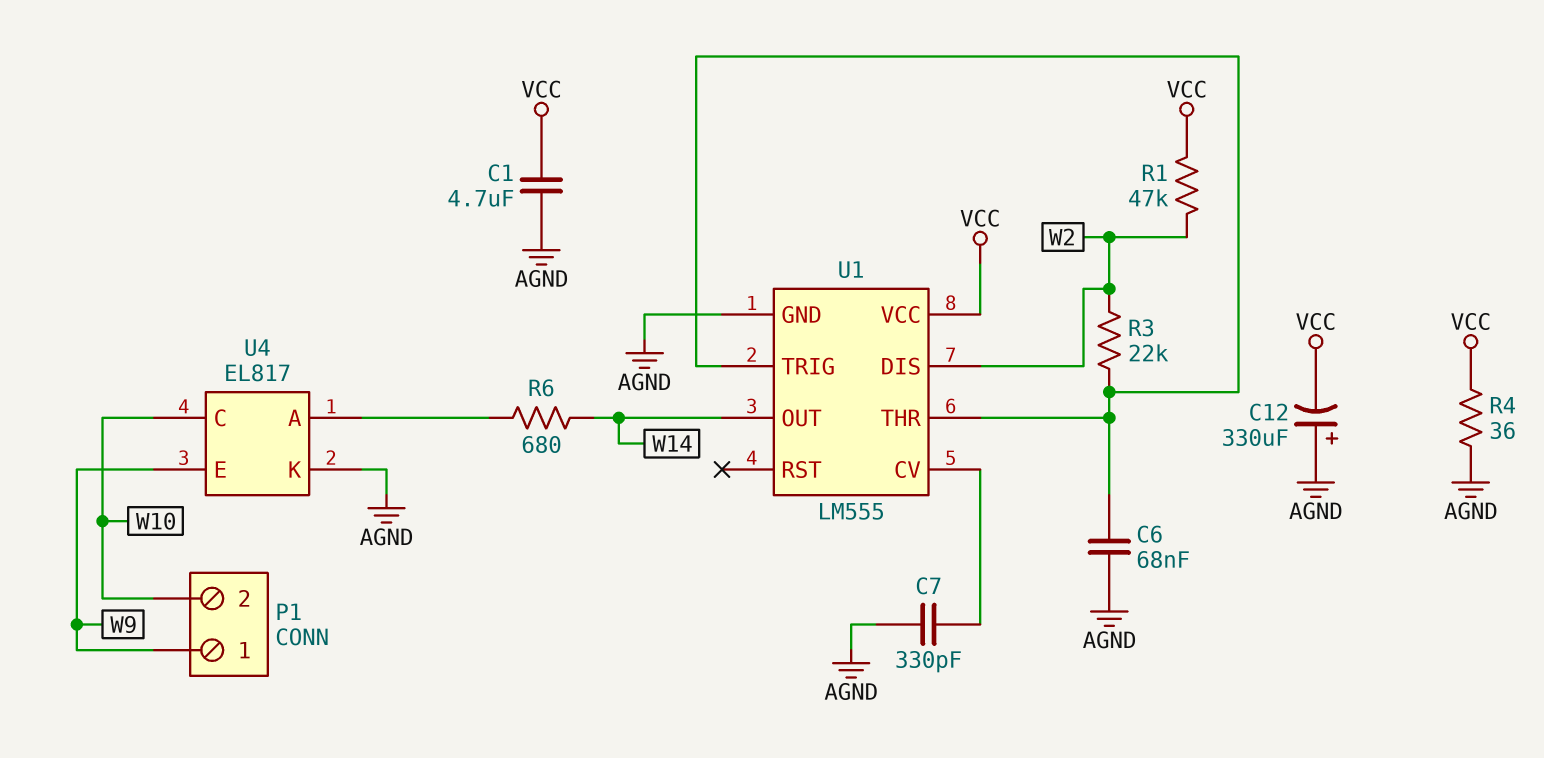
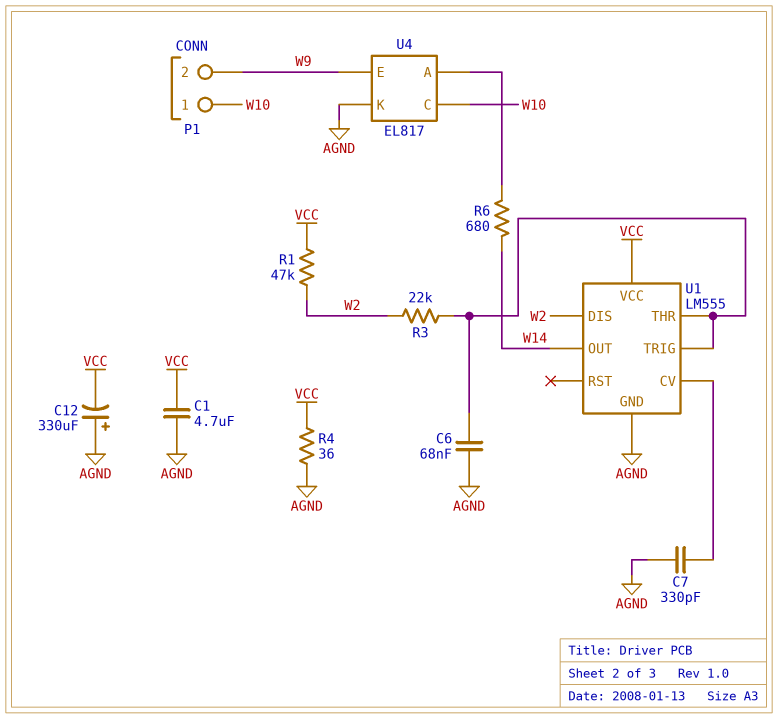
P1 pin 1: W9 -> W10
P1 pin 2: W10 -> W9

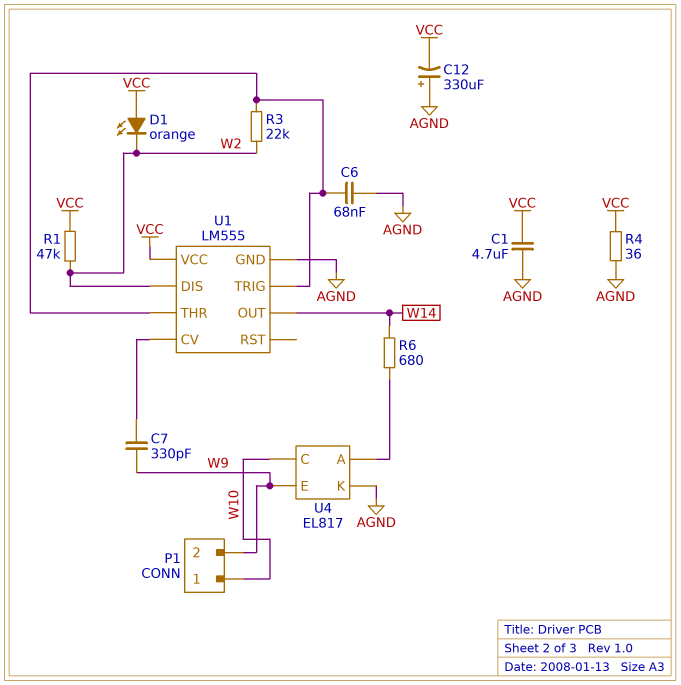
C7: 330pF (AGND, U1/CV) -> 330pF (U1/CV, W9)
D1: none -> LED orange (A VCC, K W2)

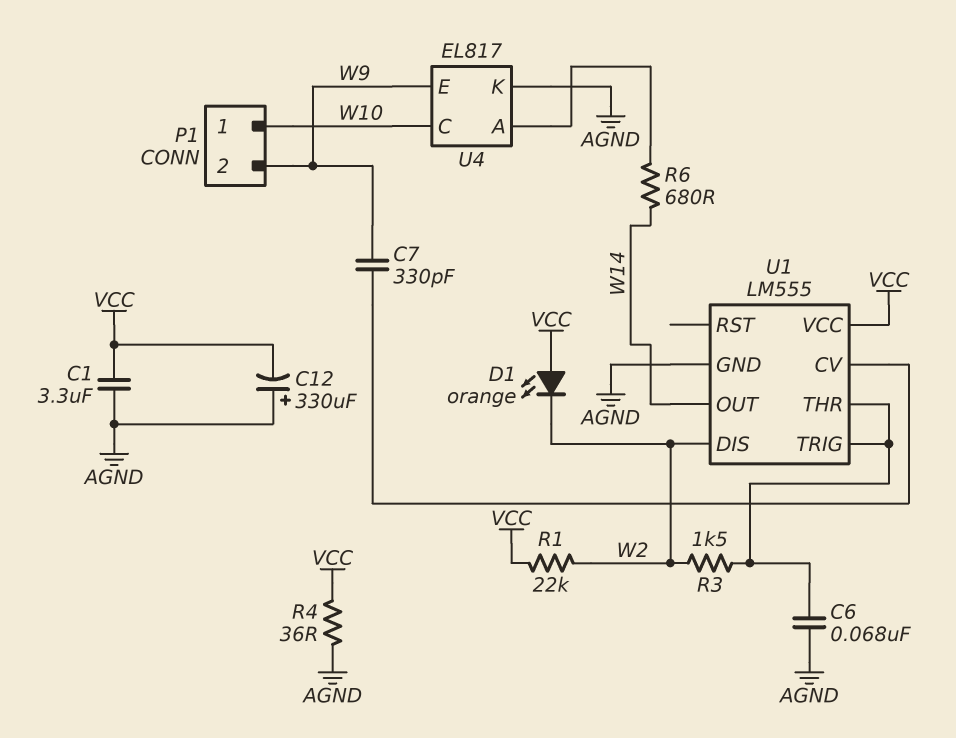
C1: 4.7uF (AGND, VCC) -> 3.3uF (AGND, VCC)
R1: 47k (VCC, W2) -> 22k (VCC, W2)
R3: 22k (U1/THR, W2) -> 1.5k (U1/THR, W2)

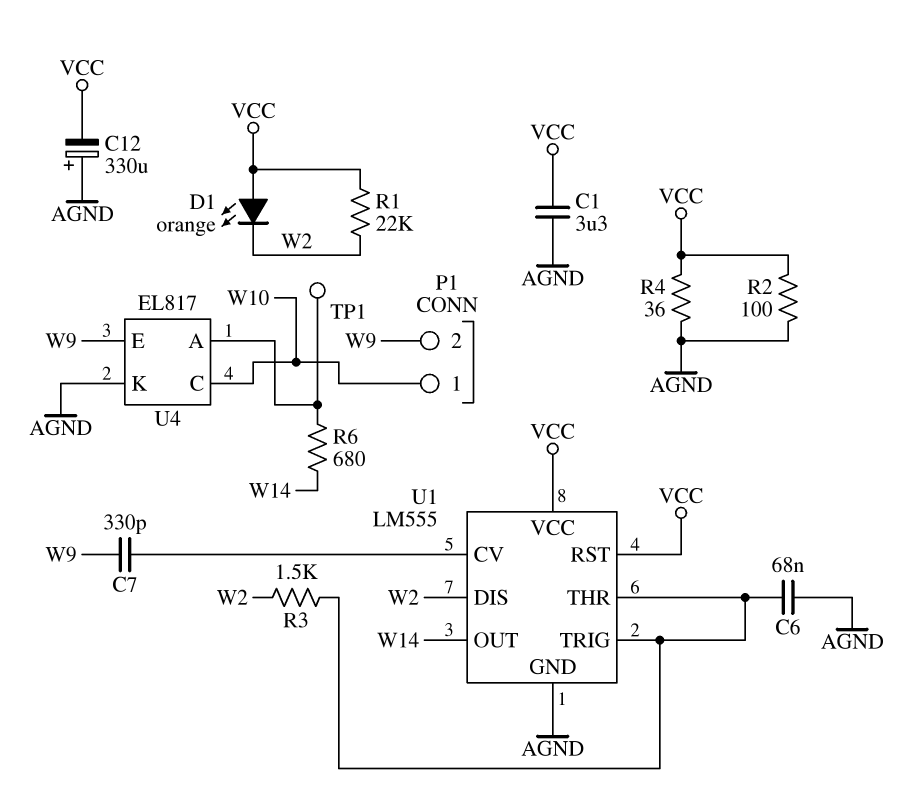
R2: none -> 100 (AGND, VCC)
TP1: none -> test point (U4/A)
U1 pin RST: none -> VCC

